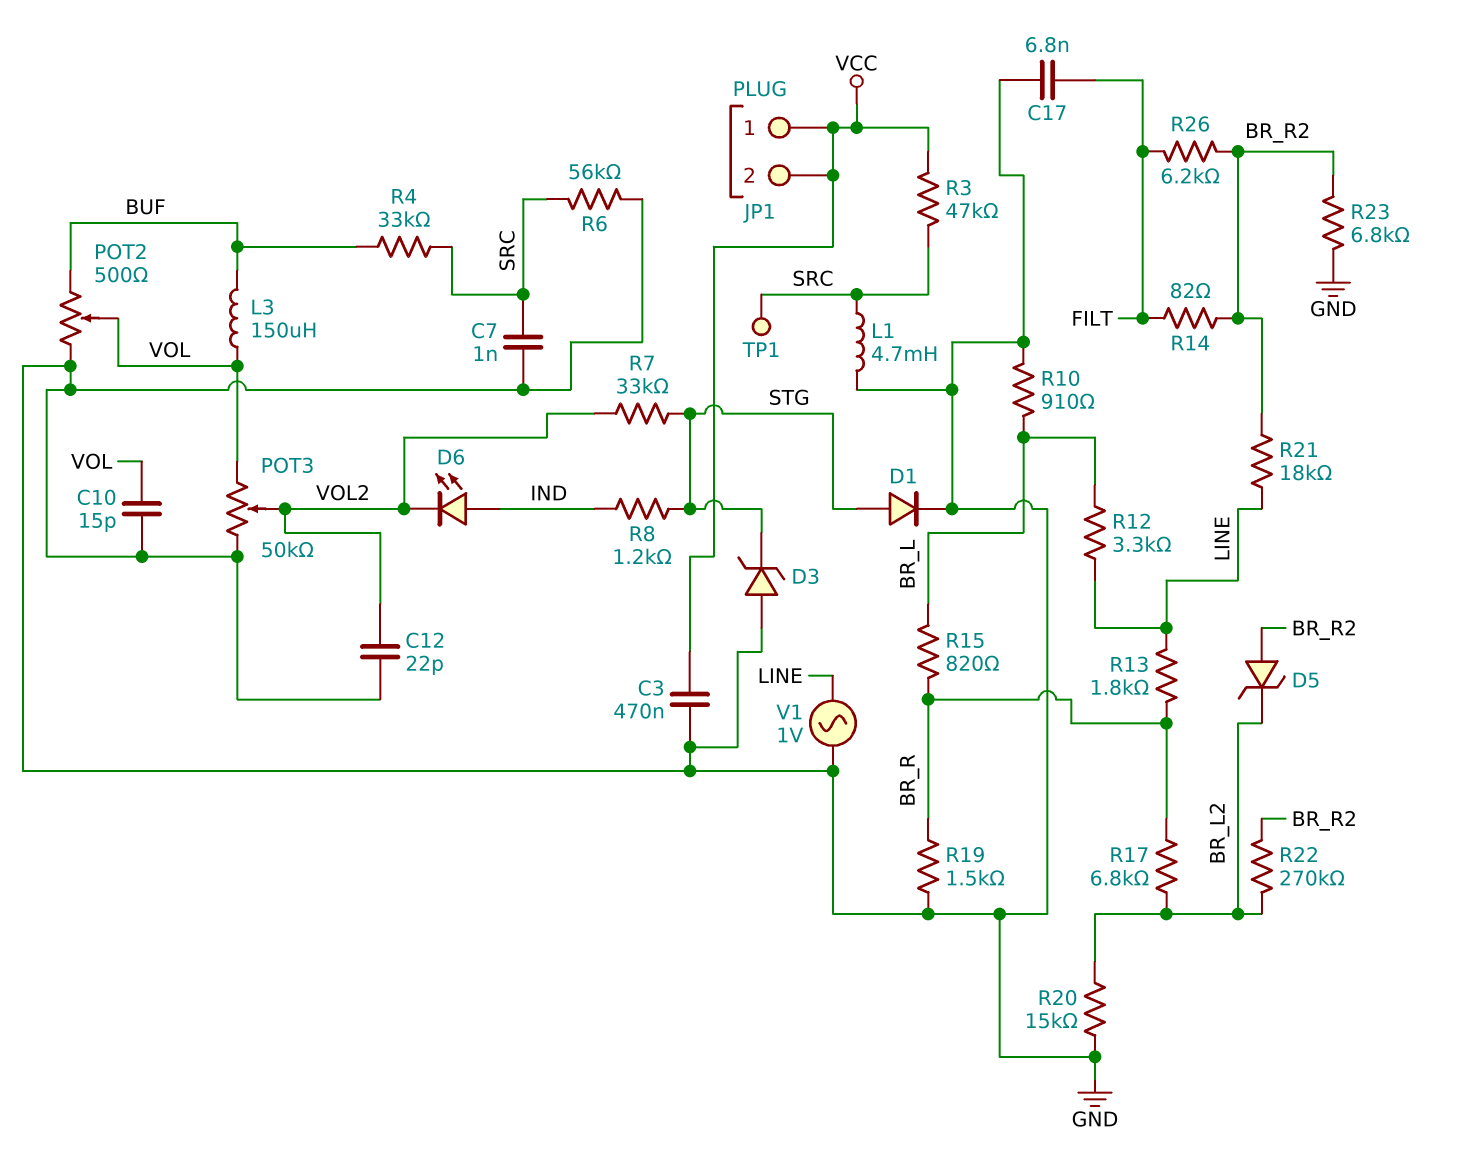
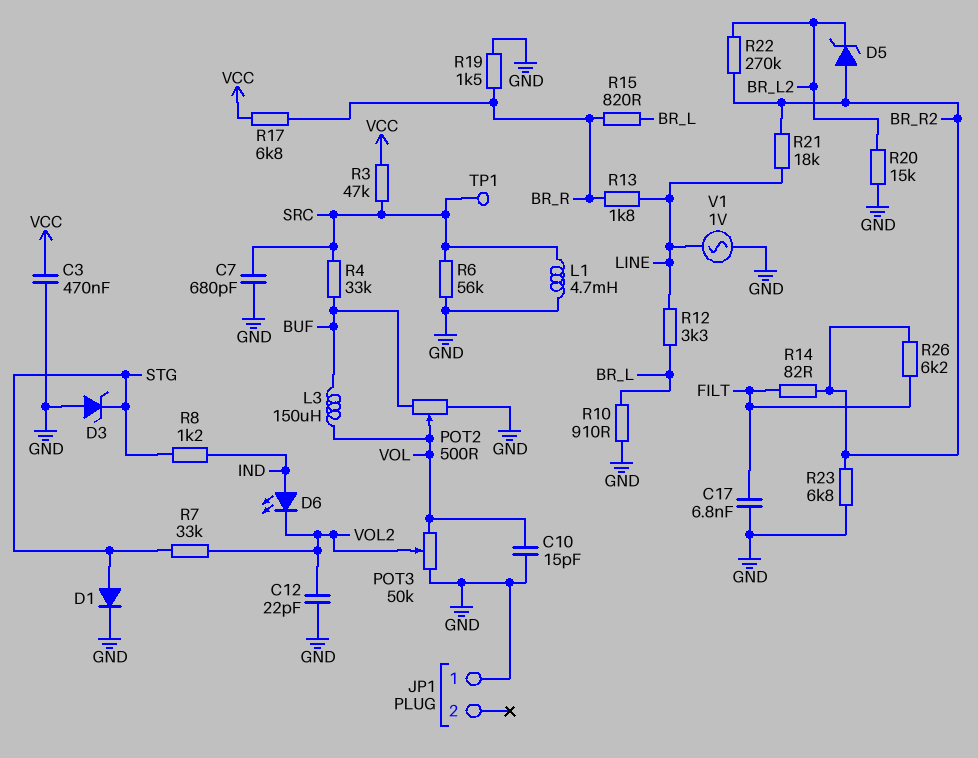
C7: 1nF (GND, SRC) -> 680pF (GND, SRC)
JP1 pin 1: VCC -> GND
JP1 pin 2: VCC -> none
R17: 6.8k (BR_L2, BR_R) -> 6.8k (BR_R, VCC)

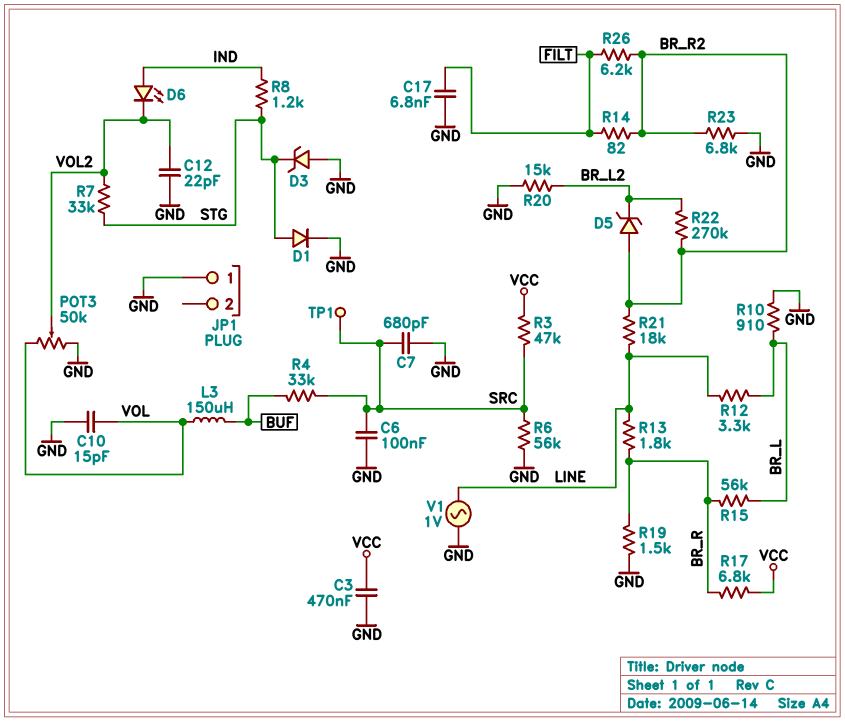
C6: none -> 100nF (GND, SRC)
L1: 4.7mH (GND, SRC) -> none
POT2: 500 (BUF, GND, wiper VOL) -> none
R15: 820 (BR_L, BR_R) -> 56k (BR_L, BR_R)

